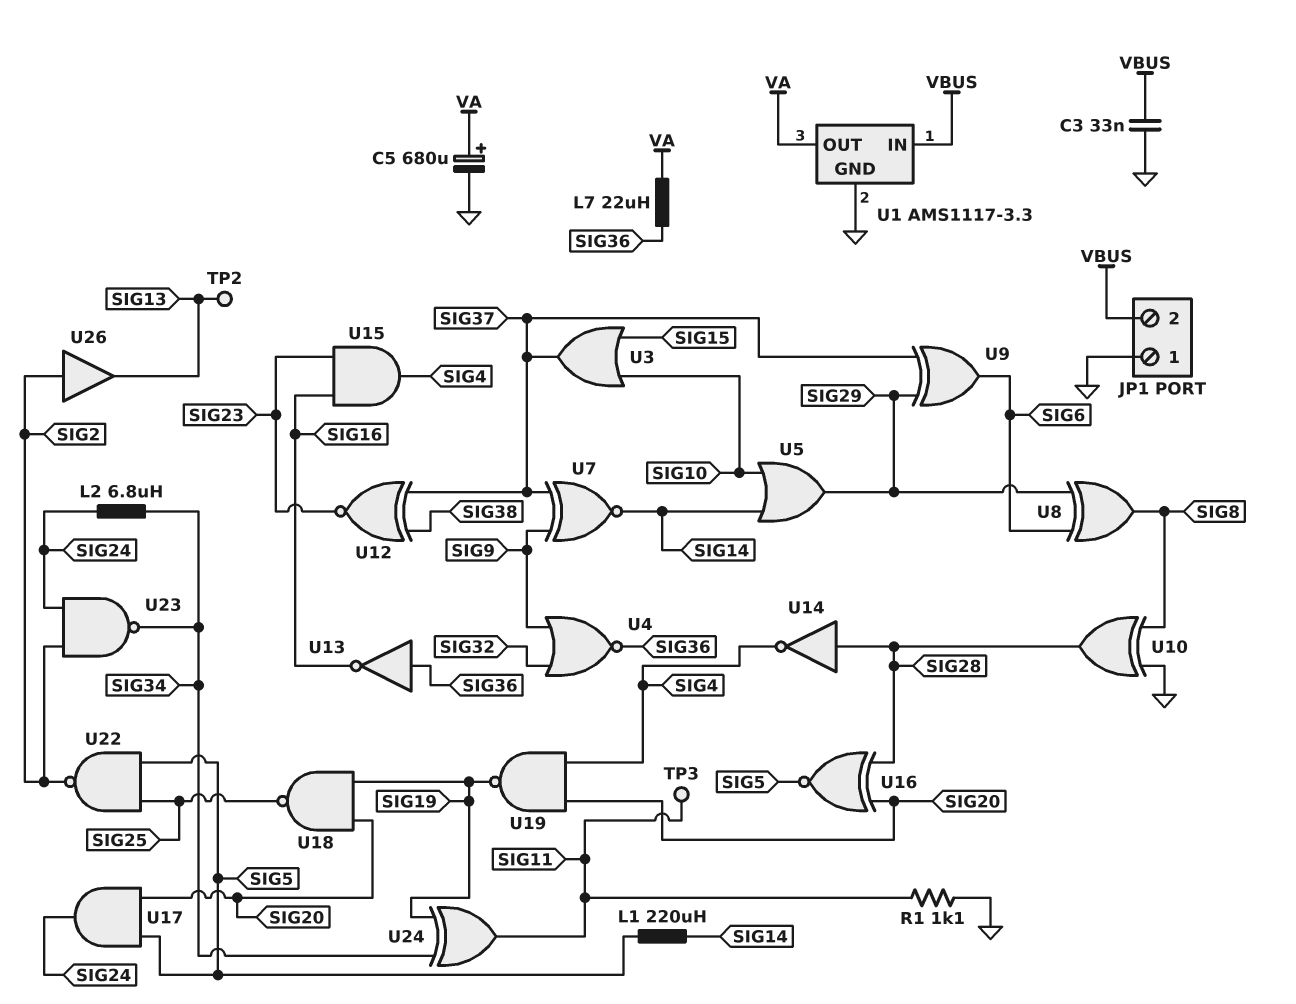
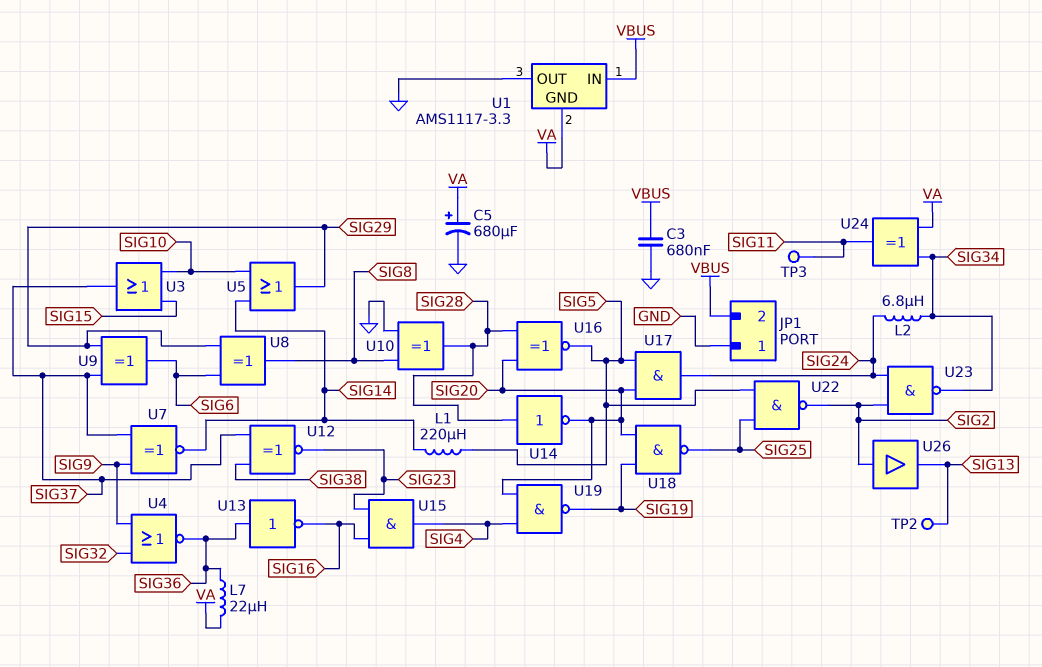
C3: 33nF (GND, VBUS) -> 680nF (GND, VBUS)
R1: 1.1k (GND, SIG11) -> none
U1 pin GND: GND -> VA
U1 pin OUT: VA -> GND
U14: NOT (in SIG28, out SIG4) -> NOT (in SIG28, out SIG20)
U24: XOR (in SIG19, in SIG34, out SIG11) -> XOR (in SIG34, in VA, out SIG11)

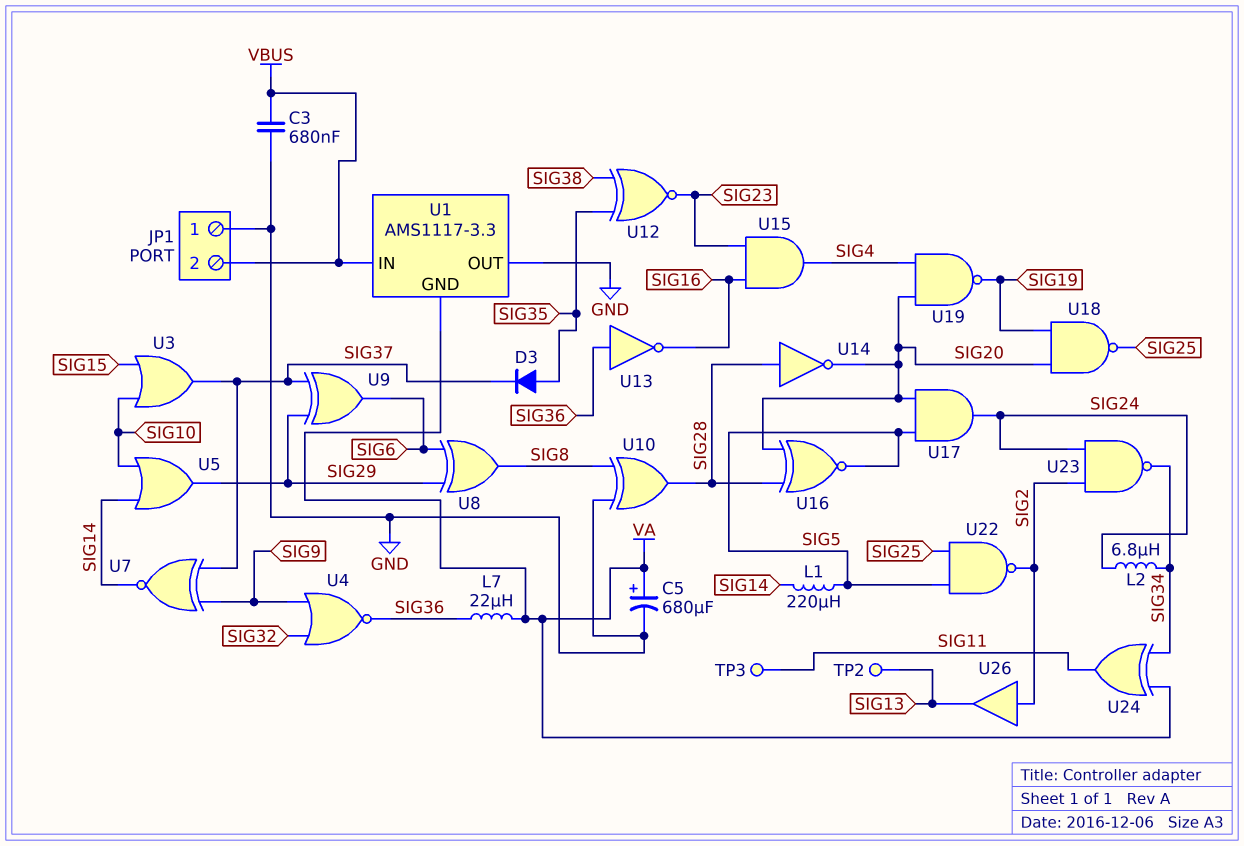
D3: none -> diode (A SIG35, K SIG37)
U12: XNOR (in SIG37, in SIG38, out SIG23) -> XNOR (in SIG35, in SIG38, out SIG23)

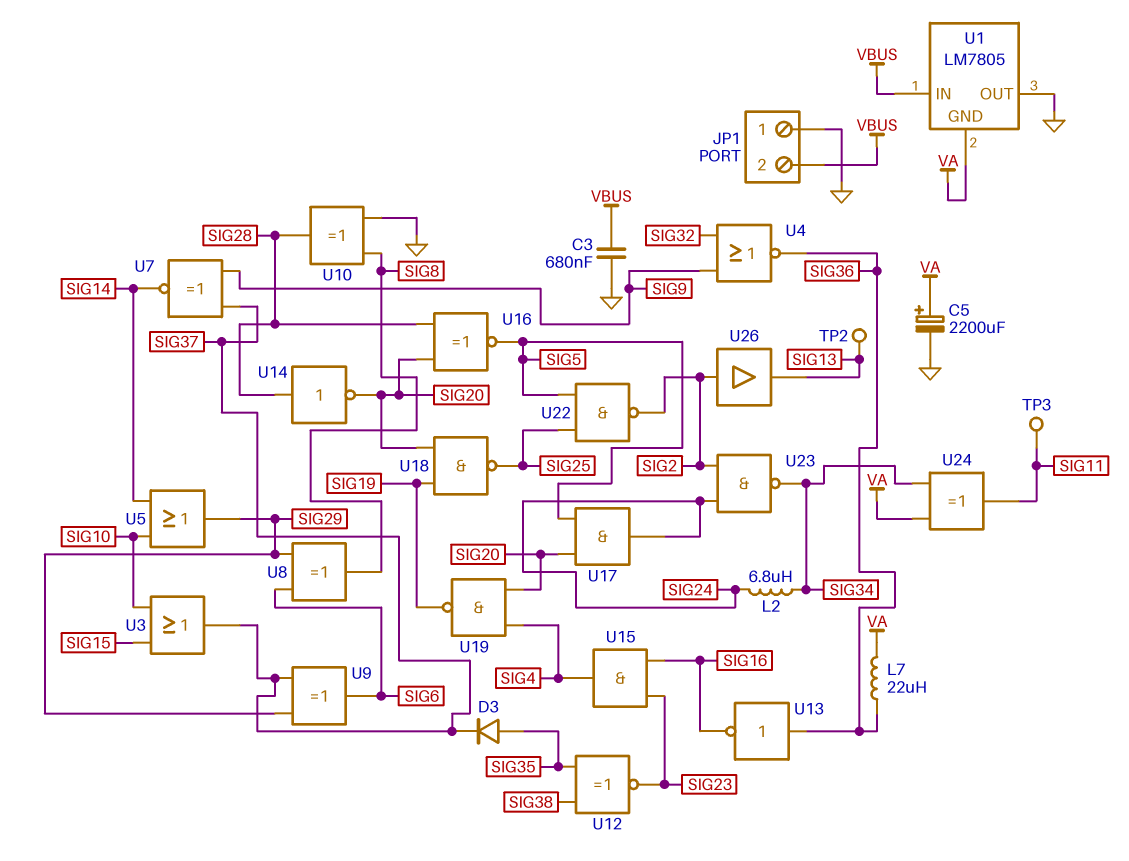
C5: 680uF (plus VA, minus GND) -> 2200uF (plus VA, minus GND)
L1: 220uH (SIG5, SIG14) -> none
U1: AMS1117-3.3 -> LM7805

